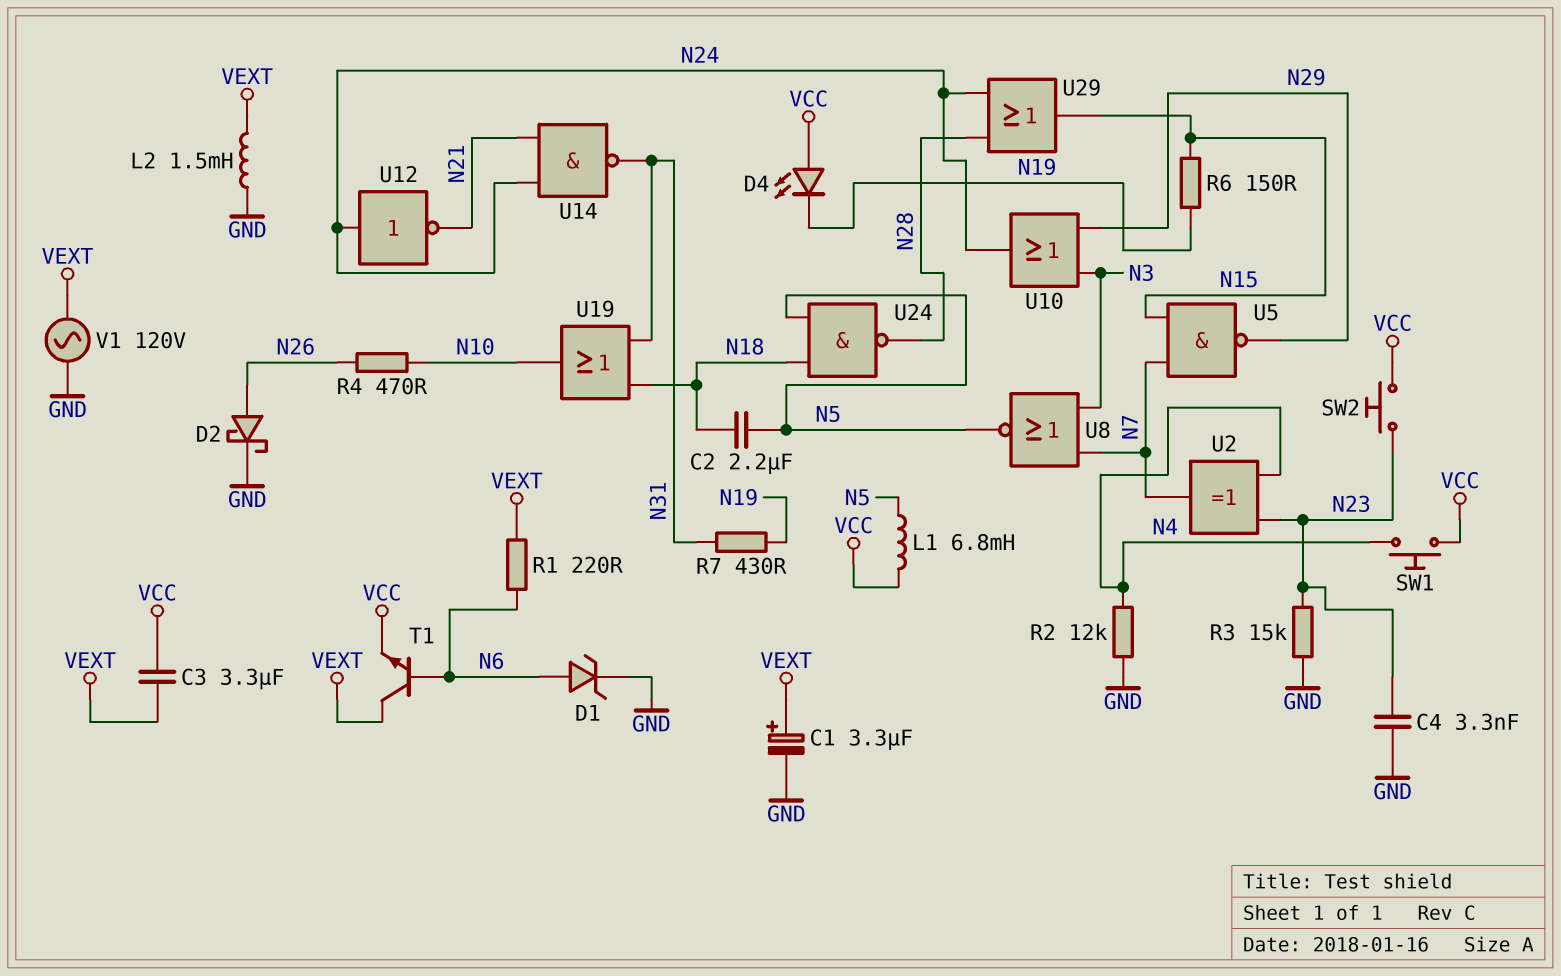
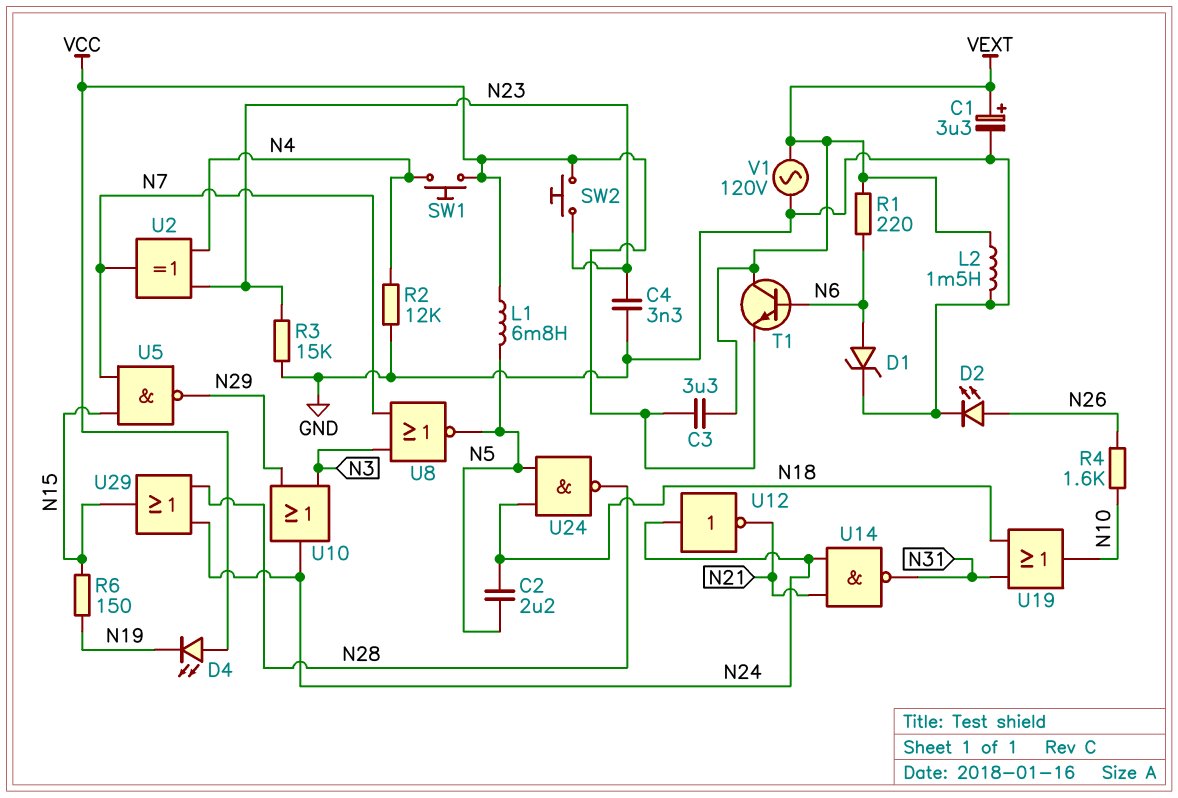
D2: schottky (A N26, K GND) -> LED (A N26, K GND)
R4: 470 (N10, N26) -> 1.6k (N10, N26)
R7: 430 (N19, N31) -> none

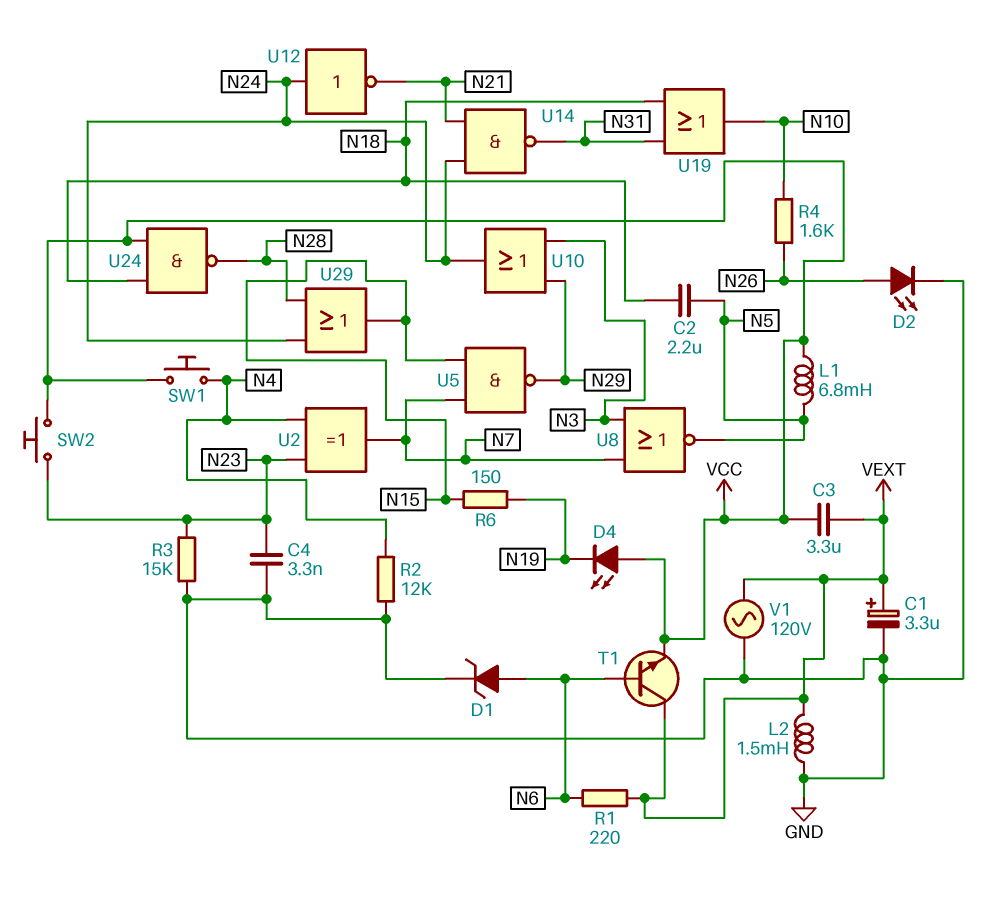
U24: NAND (in N5, in N18, out N28) -> NAND (in N18, in VCC, out N28)

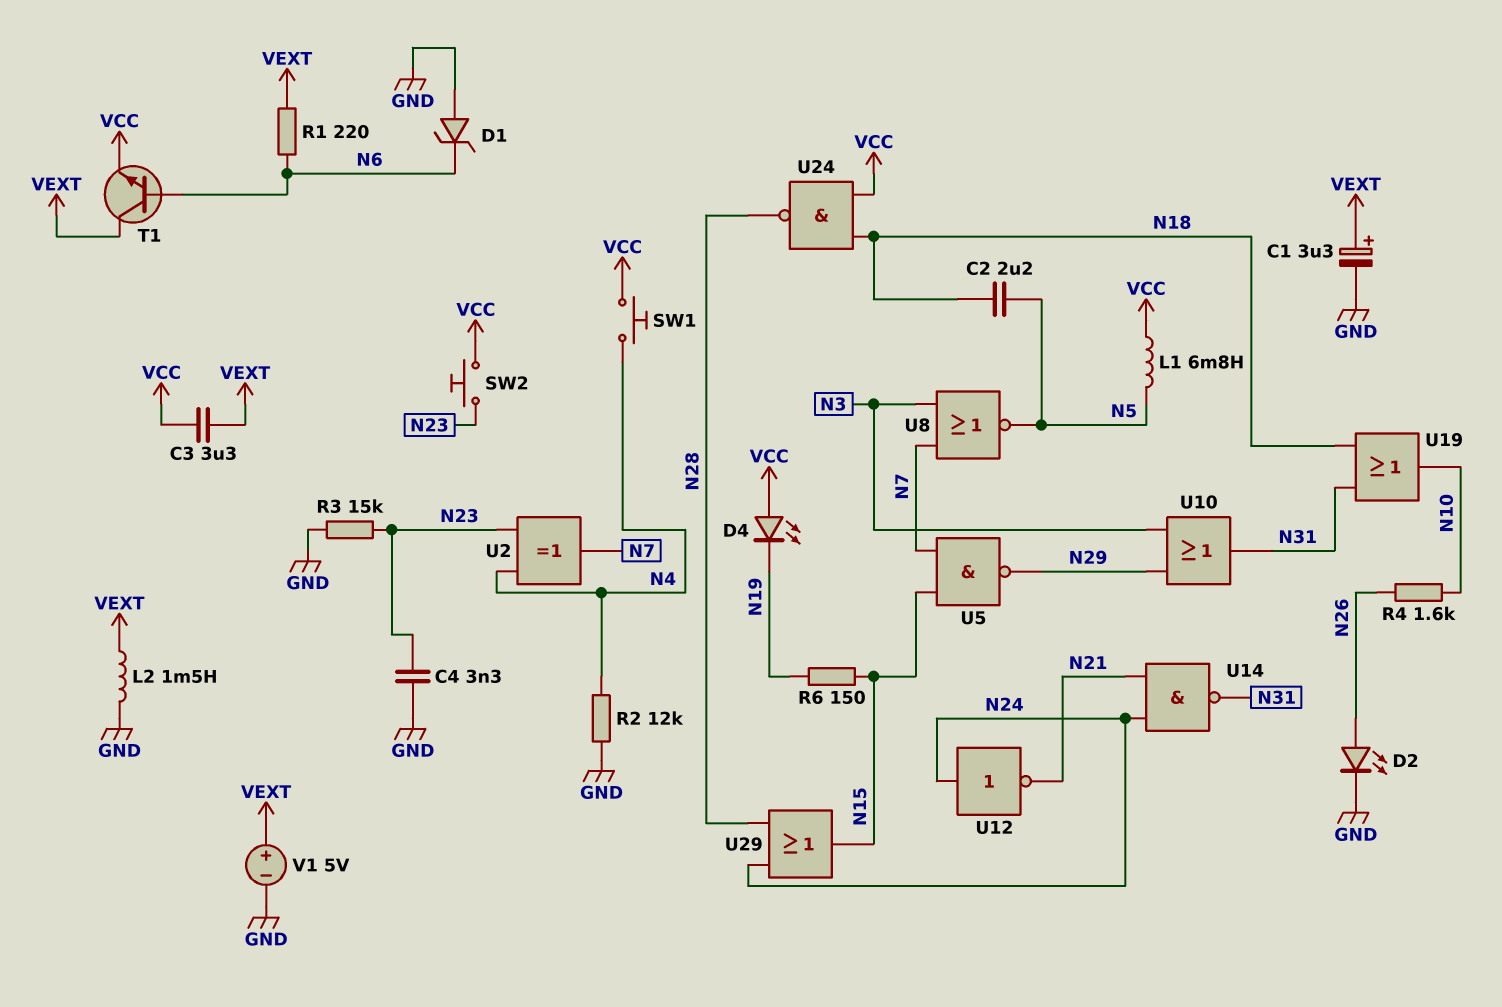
D1: zener (A N6, K GND) -> zener (A GND, K N6)
U10: OR (in N3, in N29, out N24) -> OR (in N3, in N29, out N31)
V1: AC 120V (GND, VEXT) -> 5V (plus VEXT, minus GND)

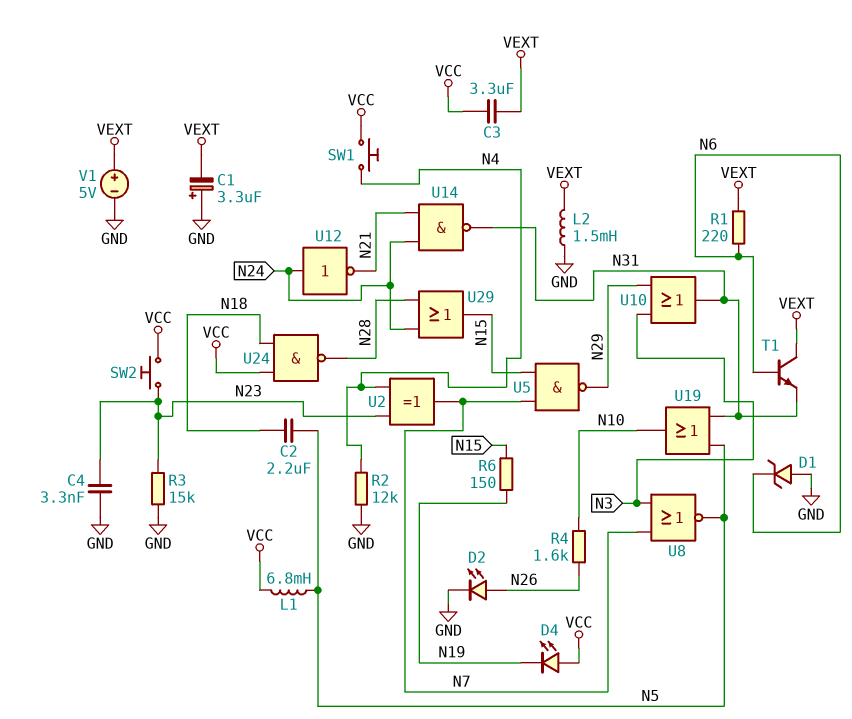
C1: 3.3uF (plus VEXT, minus GND) -> 3.3uF (plus GND, minus VEXT)
T1: NPN (B N6, C VEXT, E VCC) -> NPN (B N6, C VEXT, E N31)
U19: OR (in N18, in N31, out N10) -> OR (in N5, in N31, out N10)

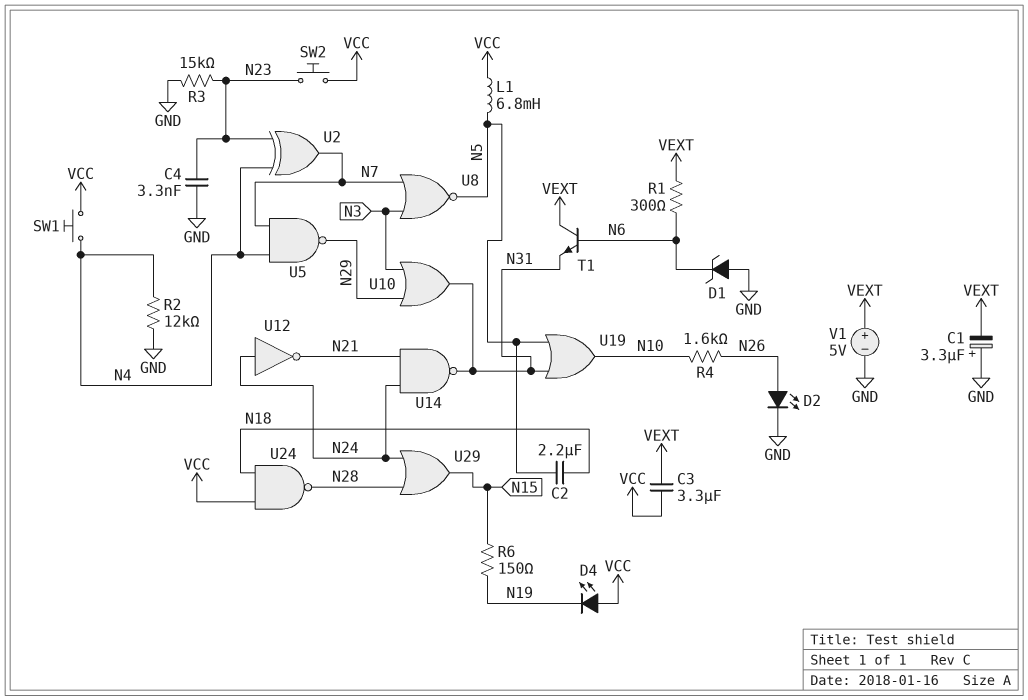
L2: 1.5mH (GND, VEXT) -> none
R1: 220 (N6, VEXT) -> 300 (N6, VEXT)
U5: NAND (in N7, in N15, out N29) -> NAND (in N4, in N7, out N29)

